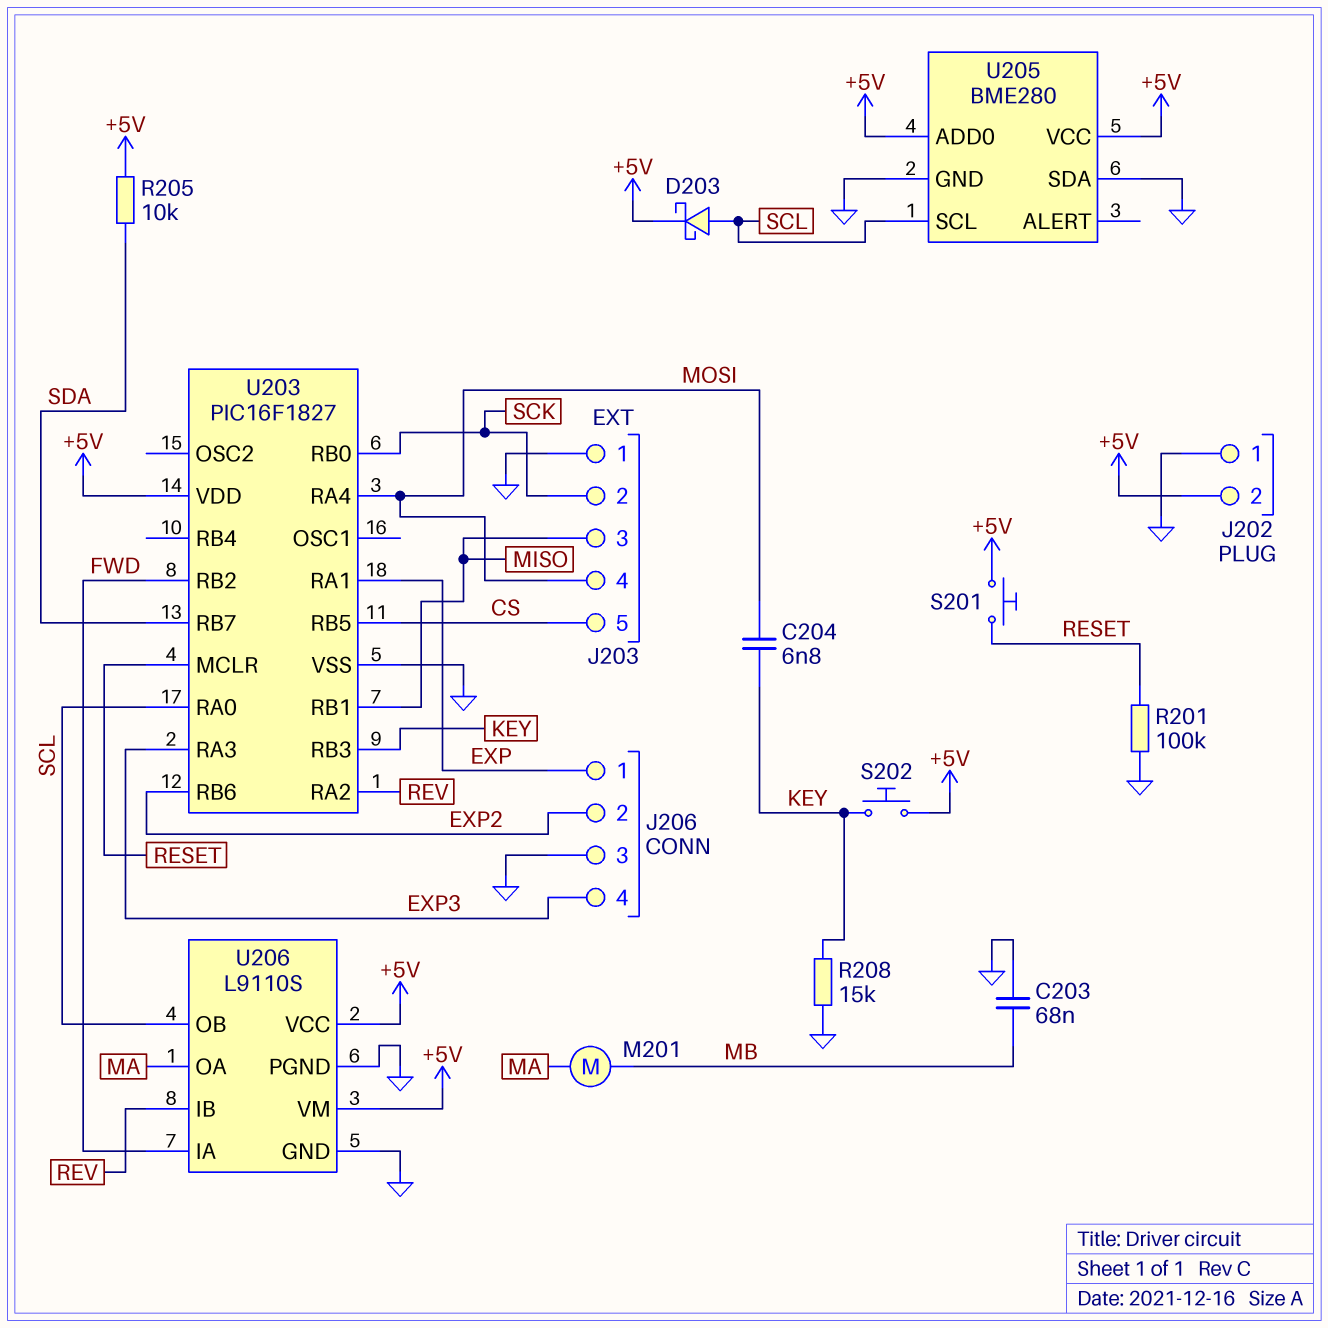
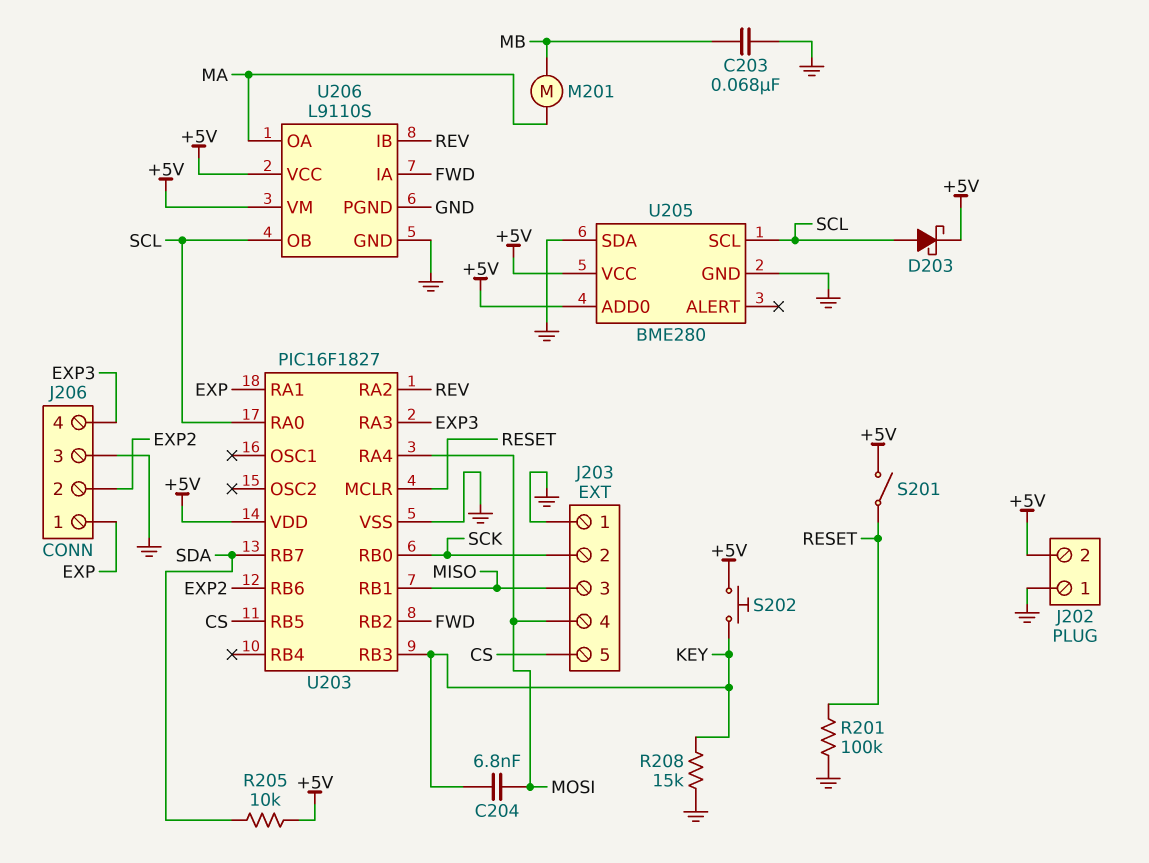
S201: button (+5V, RESET) -> switch (+5V, RESET)

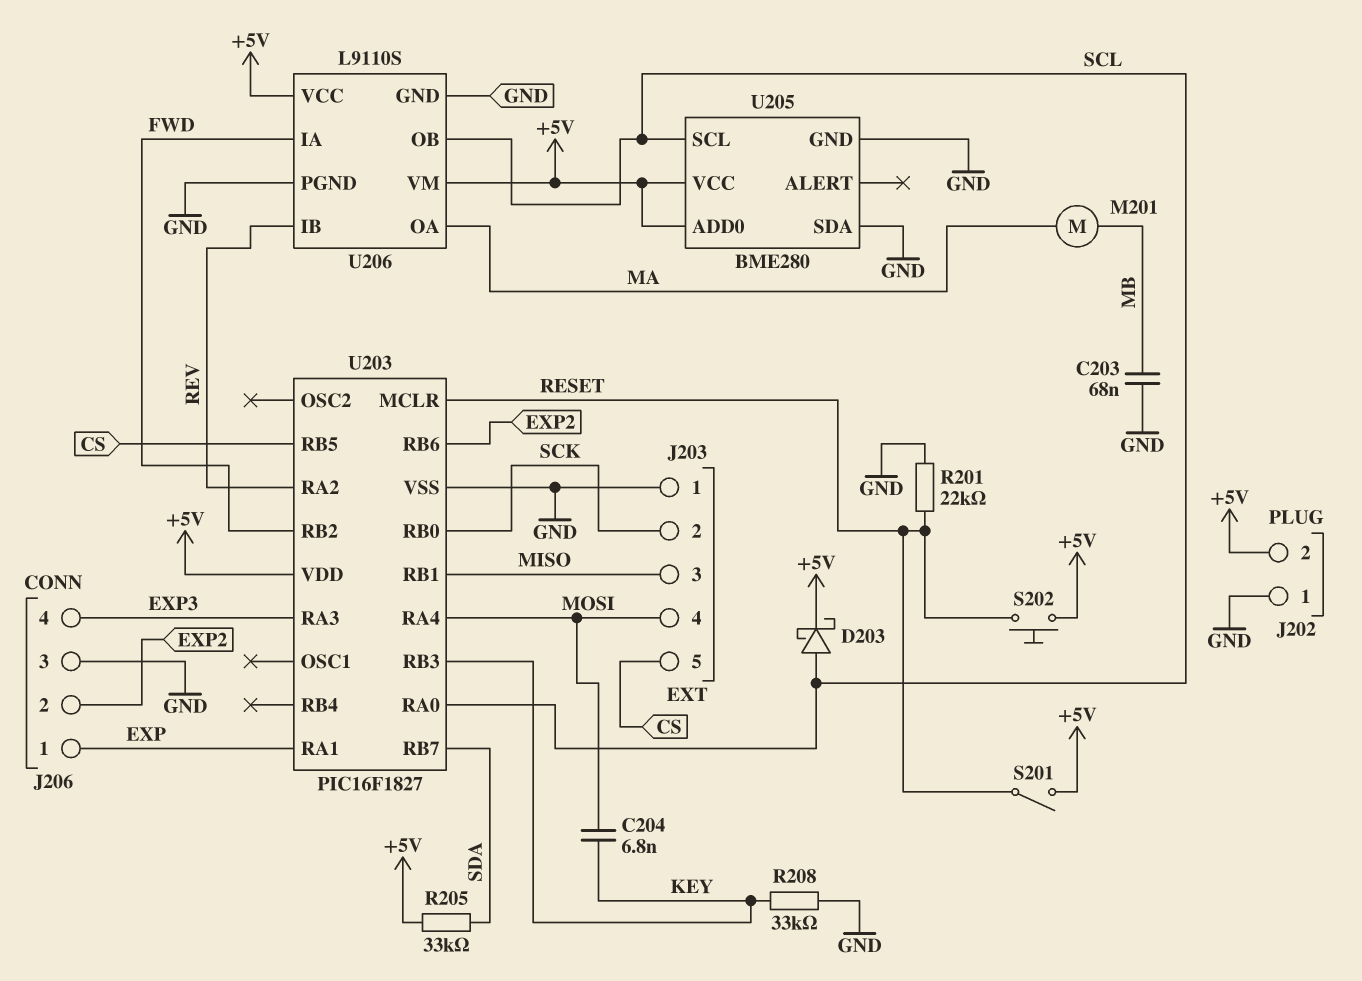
R201: 100k (GND, RESET) -> 22k (GND, RESET)
R205: 10k (+5V, SDA) -> 33k (+5V, SDA)
R208: 15k (GND, KEY) -> 33k (GND, KEY)
S202: button (+5V, KEY) -> button (+5V, RESET)

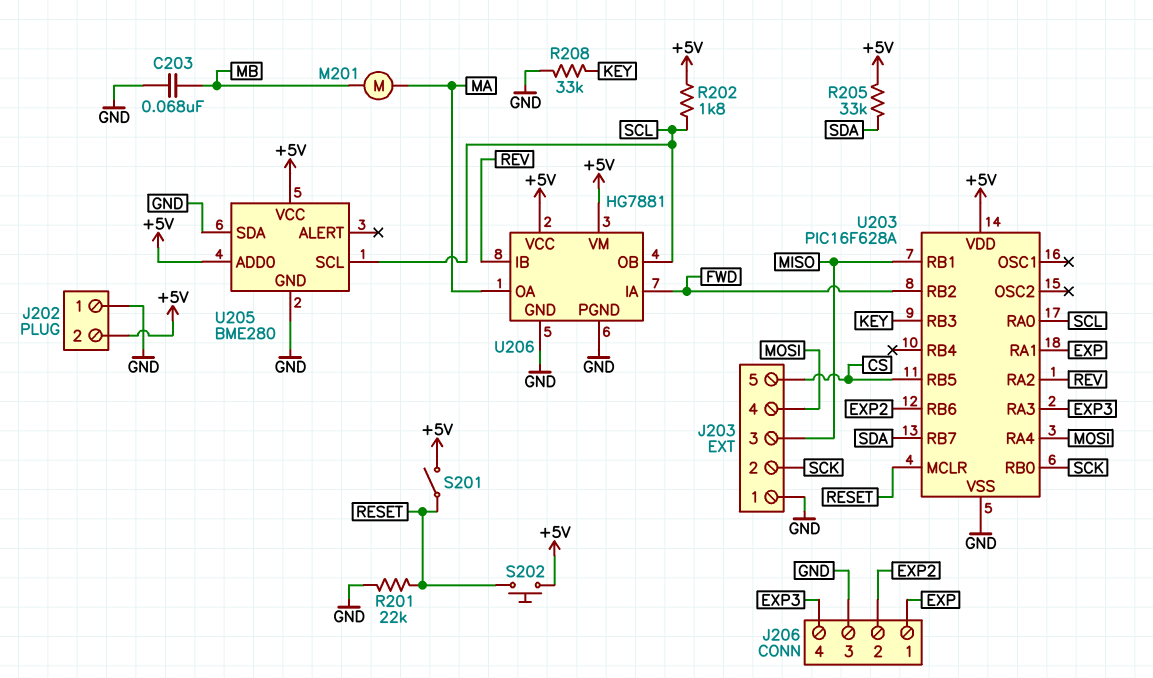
C204: 6.8nF (KEY, MOSI) -> none
D203: schottky (A SCL, K +5V) -> none
R202: none -> 1.8k (+5V, SCL)
U203: PIC16F1827 -> PIC16F628A
U206: L9110S -> HG7881

